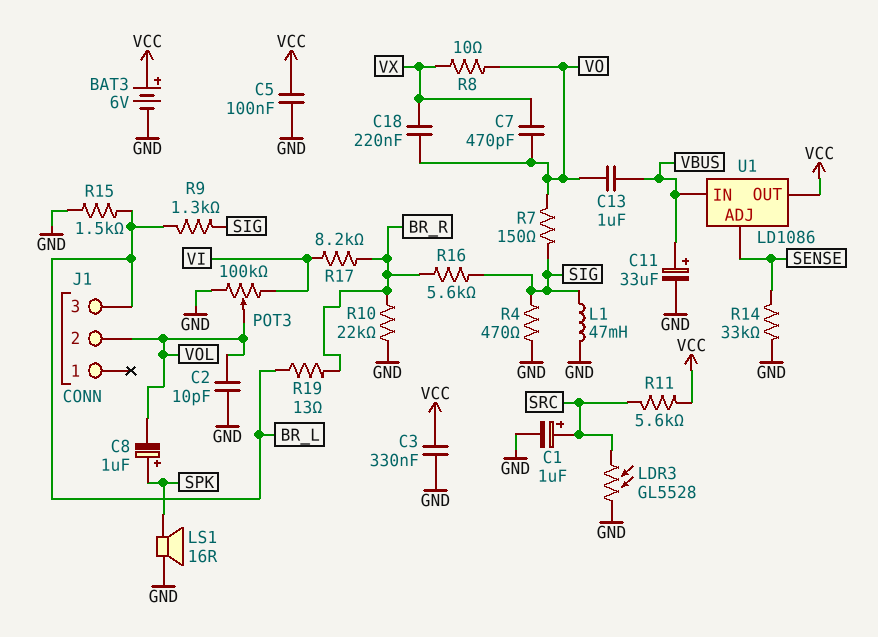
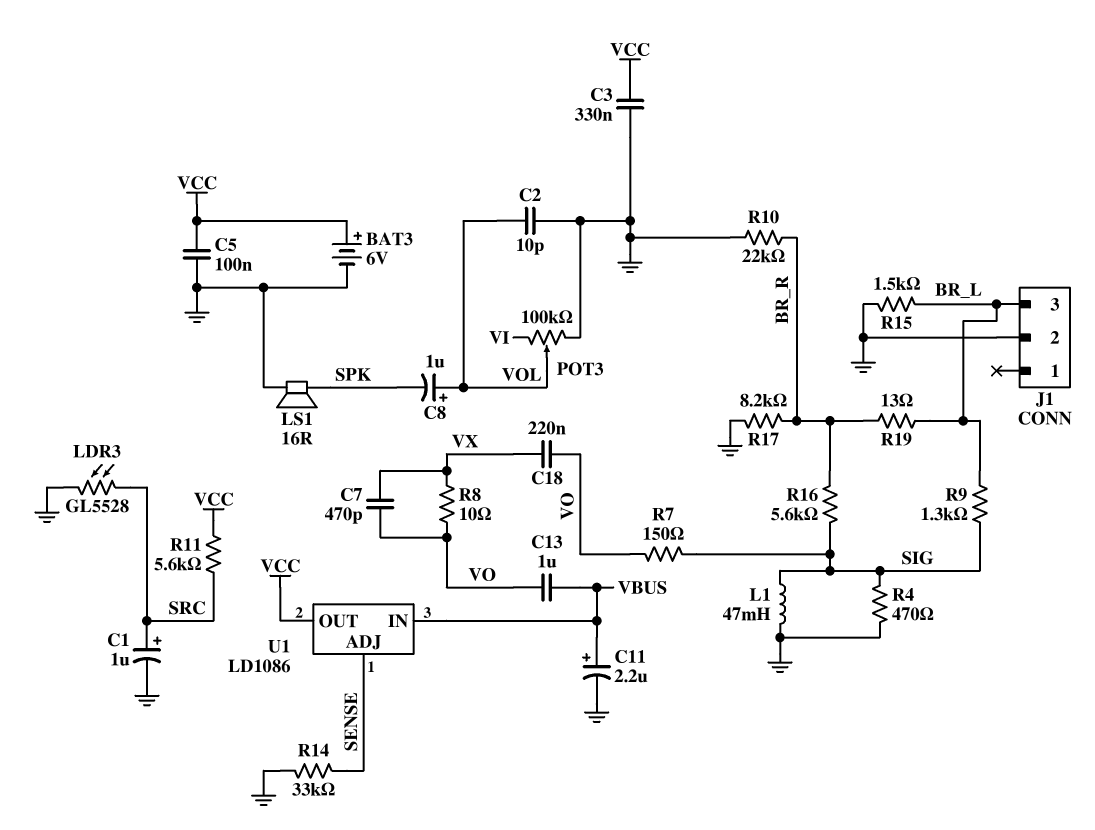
C8: 1uF (plus SPK, minus VOL) -> 1uF (plus VOL, minus SPK)
C11: 33uF (plus VBUS, minus GND) -> 2.2uF (plus VBUS, minus GND)
J1 pin 2: VOL -> GND
R17: 8.2k (BR_R, VI) -> 8.2k (BR_R, GND)

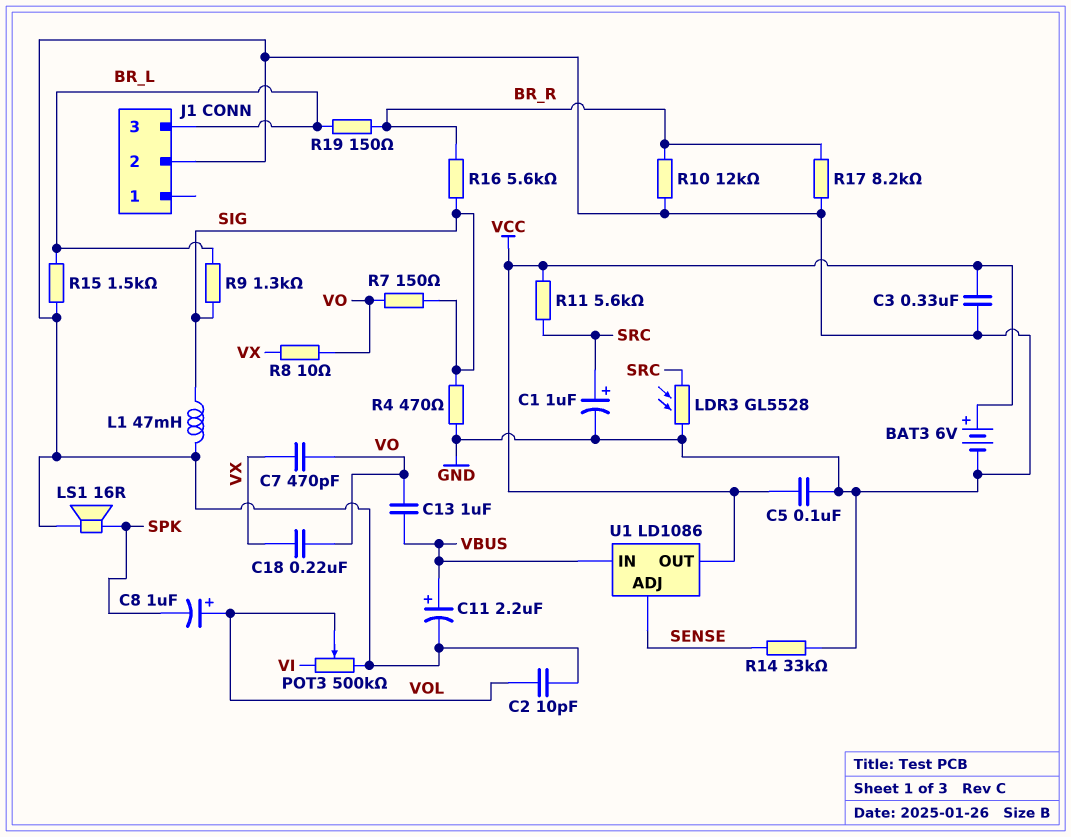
POT3: 100k (GND, VI, wiper VOL) -> 500k (GND, VI, wiper VOL)
R10: 22k (BR_R, GND) -> 12k (BR_R, GND)
R19: 13 (BR_L, BR_R) -> 150 (BR_L, BR_R)

